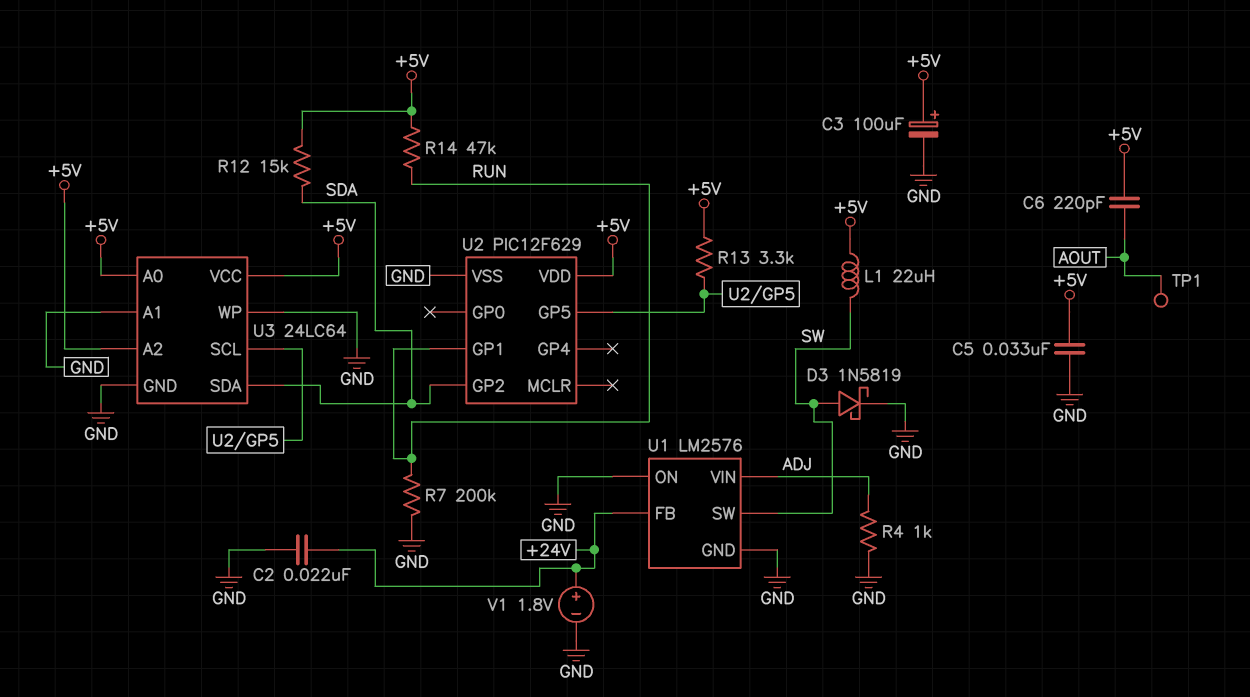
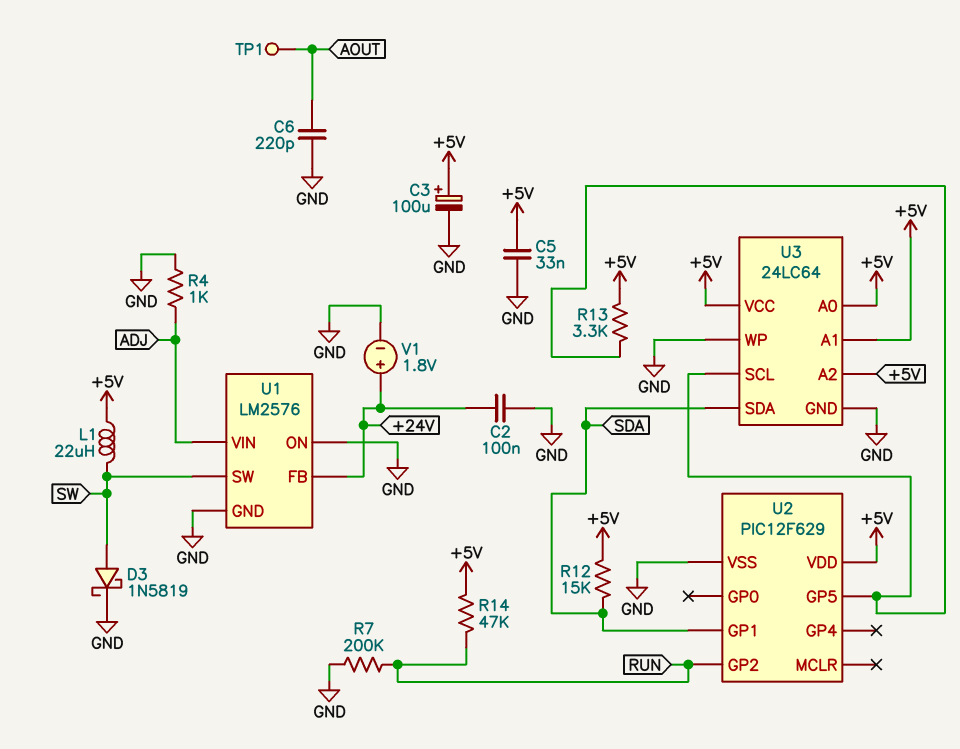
C2: 22nF (+24V, GND) -> 100nF (+24V, GND)
C6: 220pF (+5V, AOUT) -> 220pF (AOUT, GND)
U2 pin GP1: RUN -> SDA
U2 pin GP2: SDA -> RUN
U3 pin A1: GND -> +5V

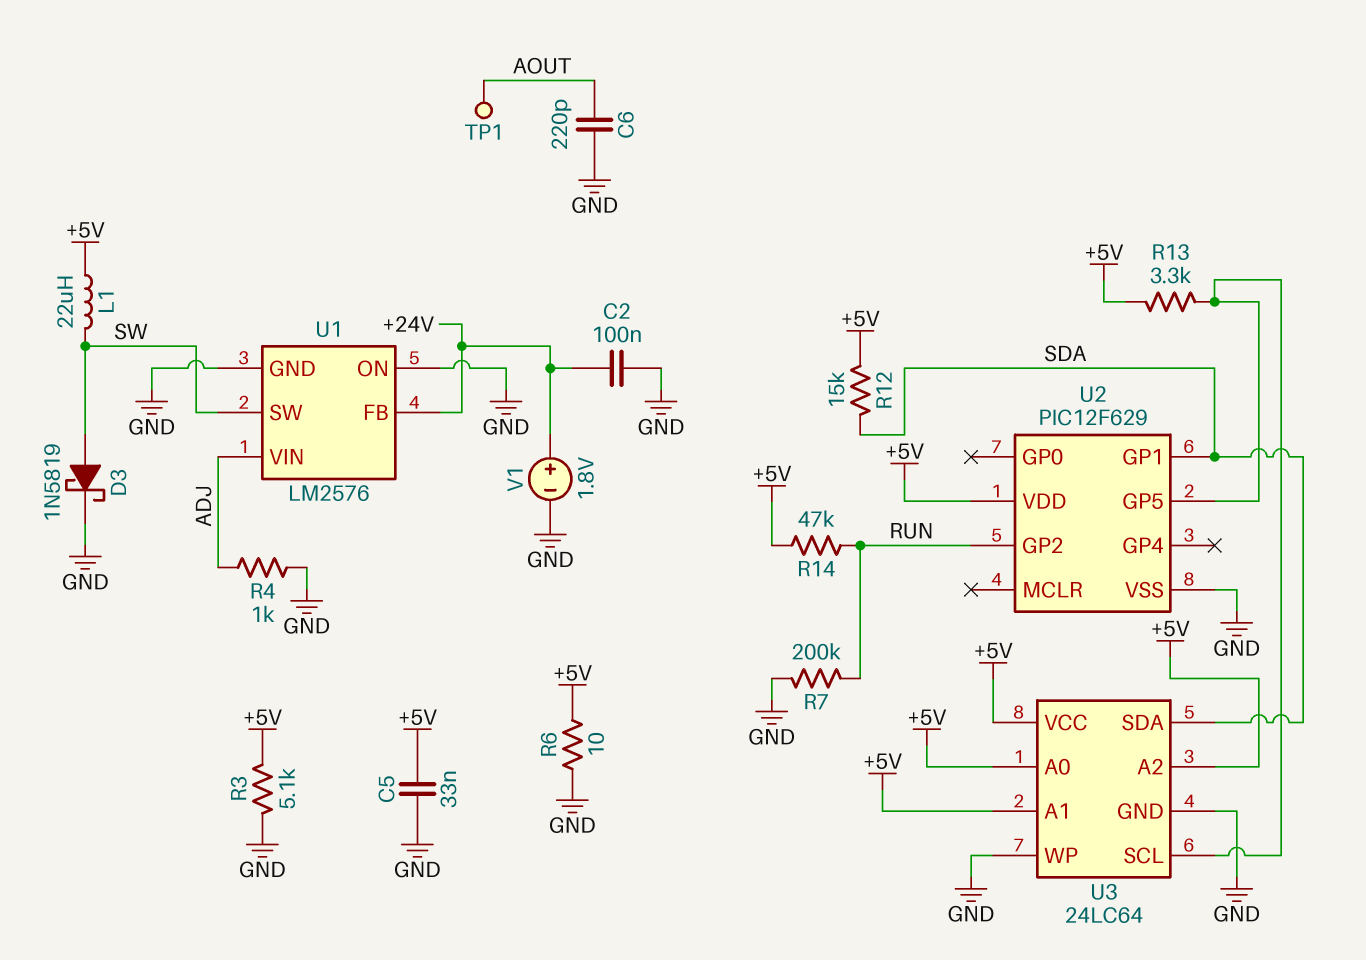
C3: 100uF (plus +5V, minus GND) -> none
R3: none -> 5.1k (+5V, GND)
R6: none -> 10 (+5V, GND)

